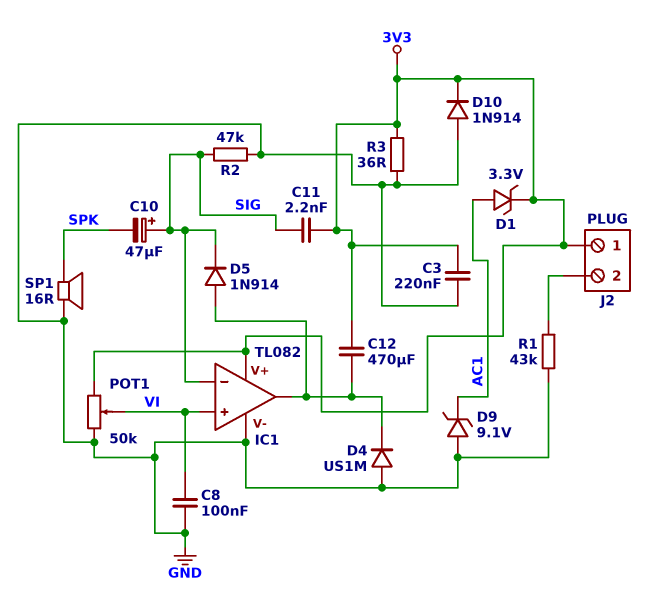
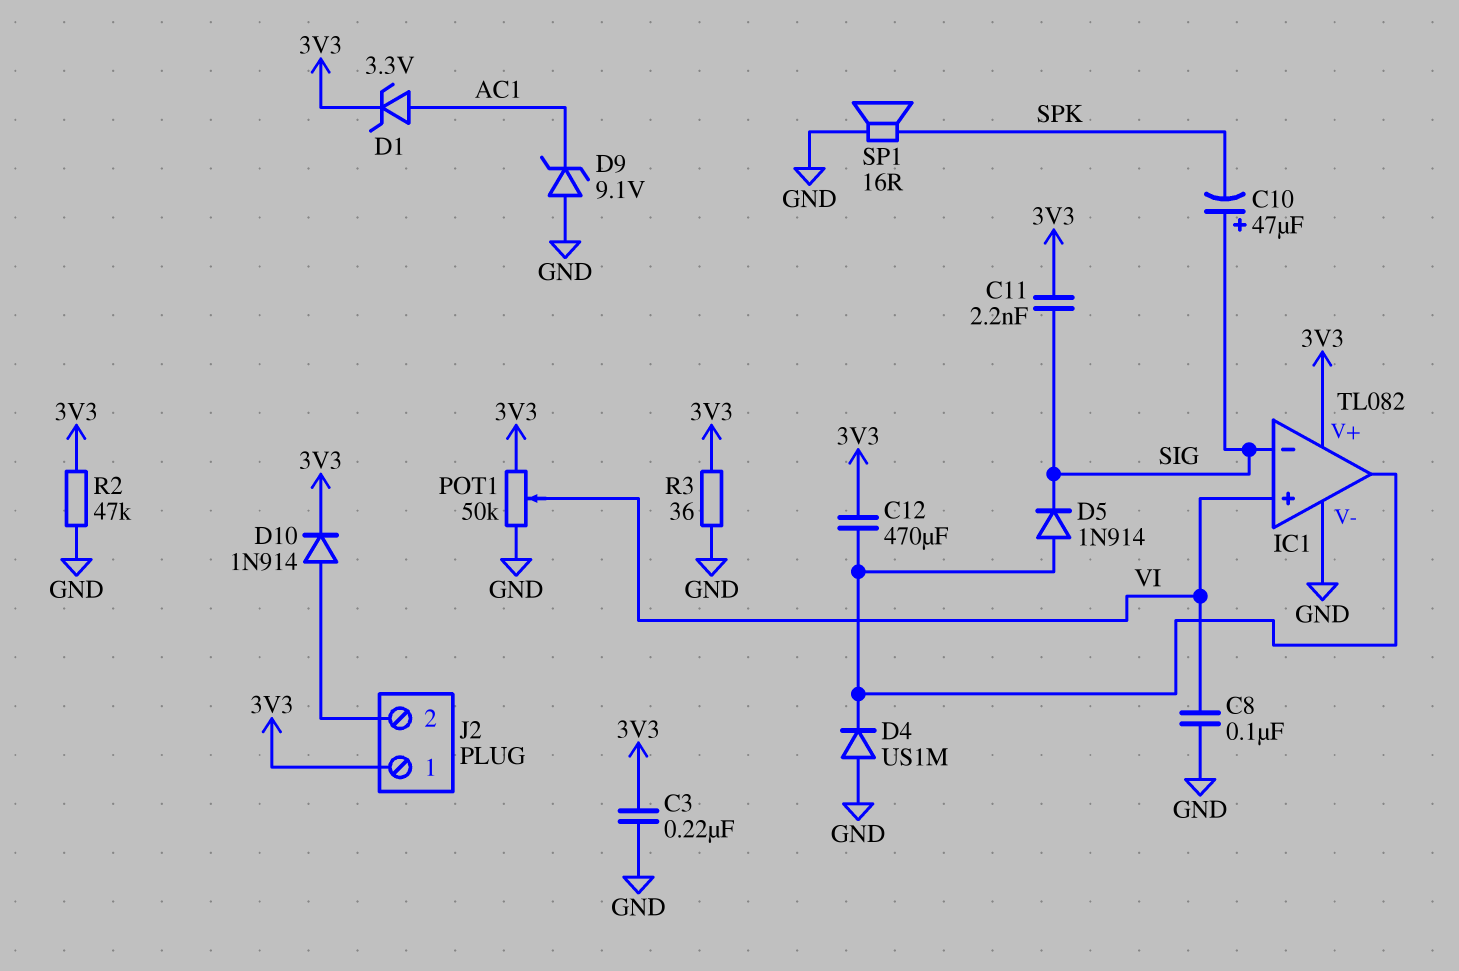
D10: diode 1N914 (A GND, K 3V3) -> diode 1N914 (A J2/2, K 3V3)
R1: 43k (GND, J2/2) -> none
R2: 47k (GND, SIG) -> 47k (3V3, GND)

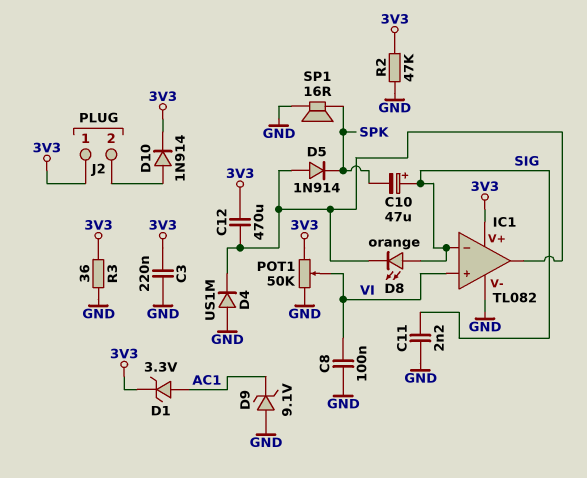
C11: 2.2nF (3V3, SIG) -> 2.2nF (GND, SIG)
D5: diode 1N914 (A IC1/out, K SIG) -> diode 1N914 (A IC1/out, K SPK)
D8: none -> LED orange (A SIG, K IC1/out)

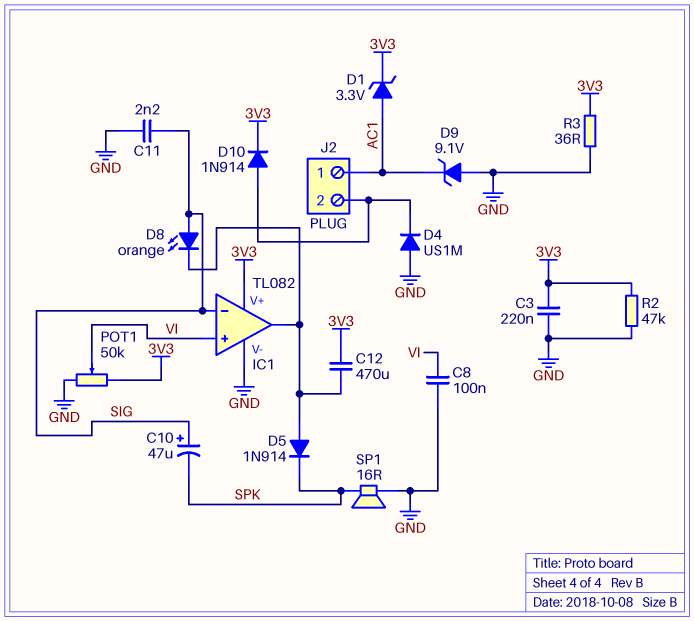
D4: diode US1M (A GND, K IC1/out) -> diode US1M (A GND, K J2/2)
J2 pin 1: 3V3 -> AC1

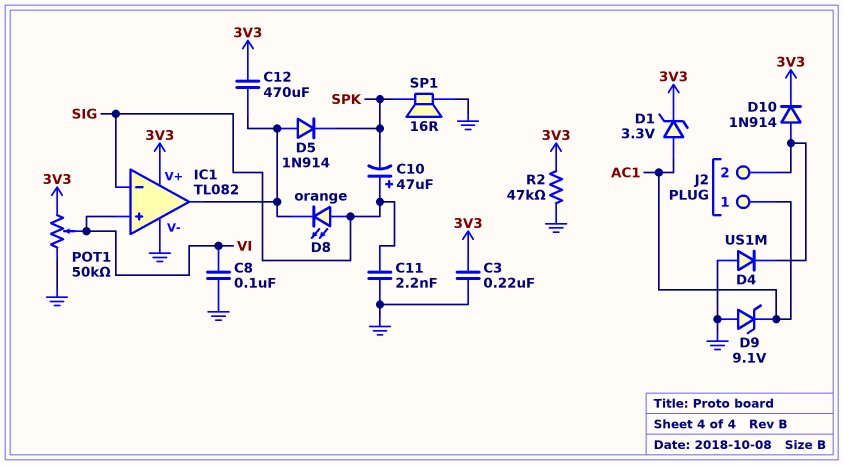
R3: 36 (3V3, GND) -> none

